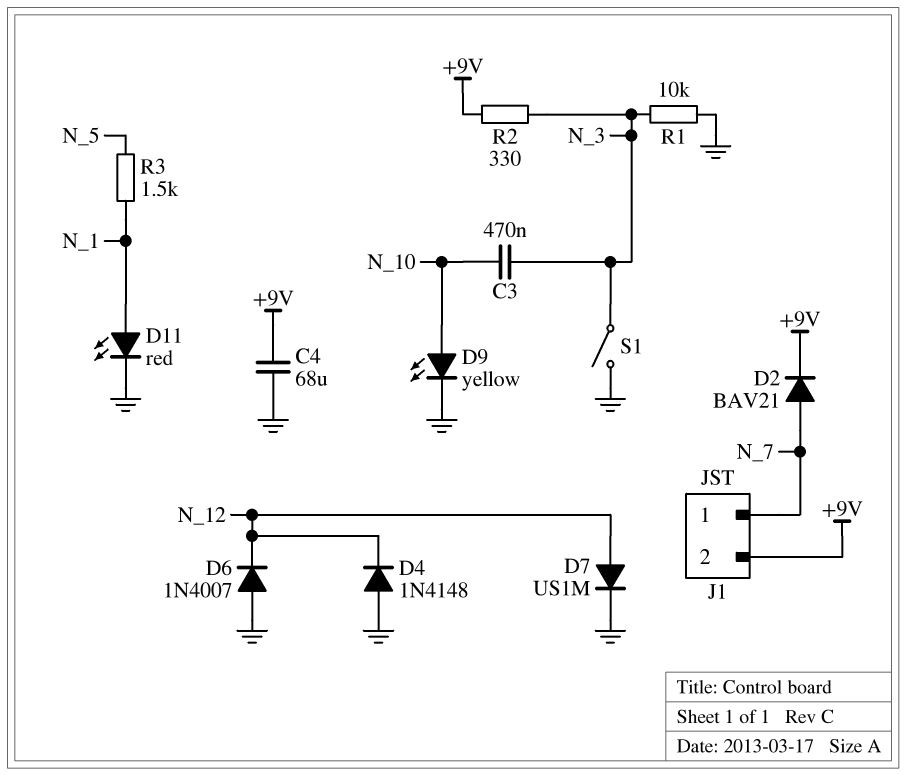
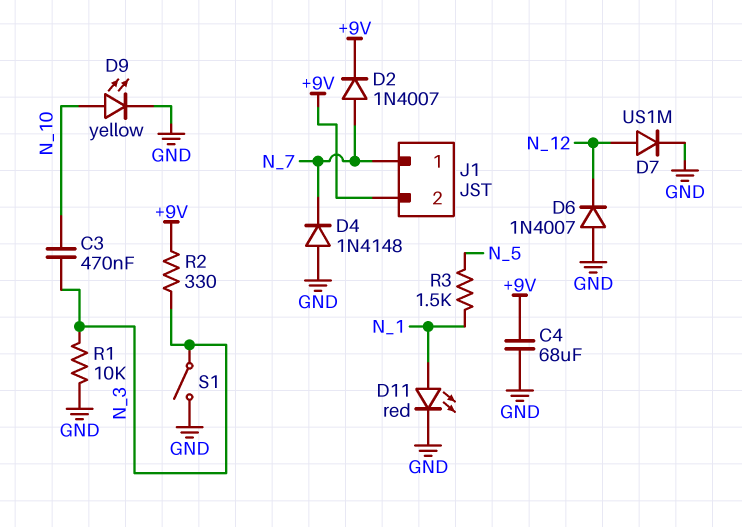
D2: diode BAV21 (A N_7, K +9V) -> diode 1N4007 (A N_7, K +9V)
D4: diode 1N4148 (A GND, K N_12) -> diode 1N4148 (A GND, K N_7)

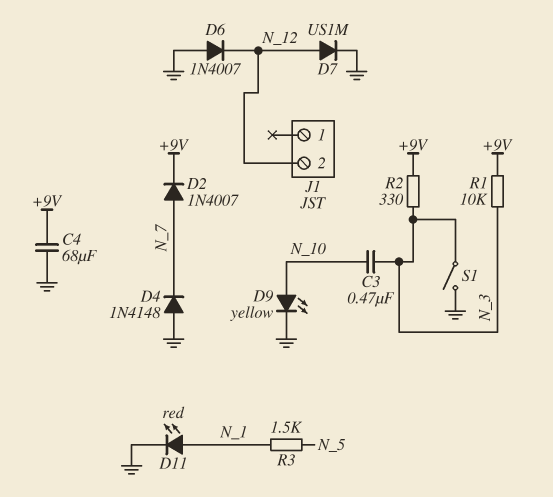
J1 pin 1: N_7 -> none
J1 pin 2: +9V -> N_12
R1: 10k (GND, N_3) -> 10k (+9V, N_3)

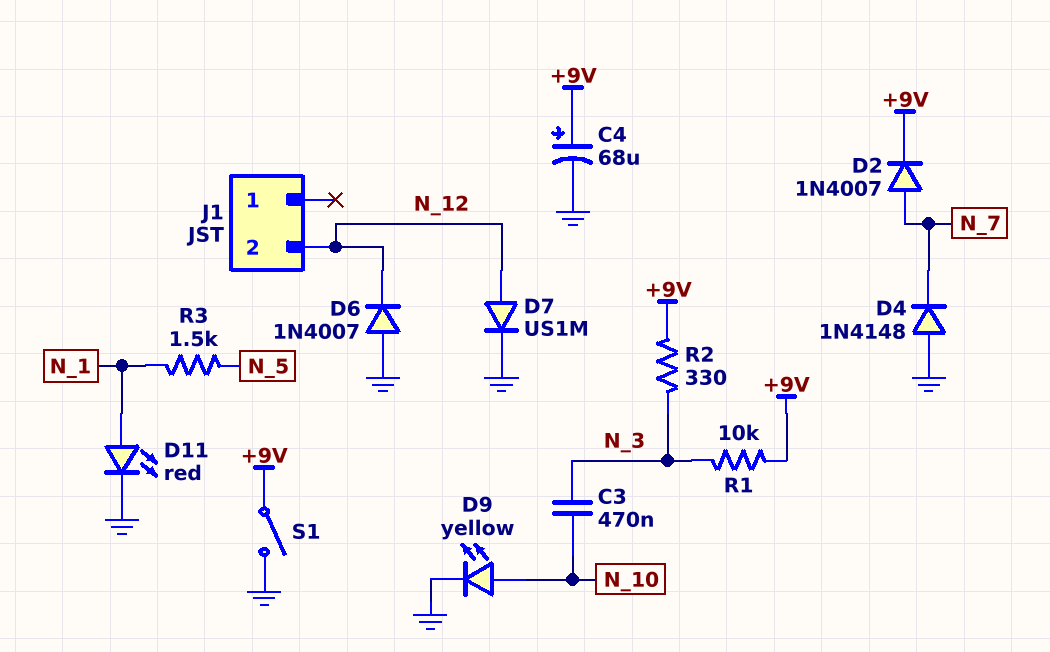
C4: 68uF (+9V, GND) -> 68uF (plus +9V, minus GND)
S1: switch (GND, N_3) -> switch (+9V, GND)

